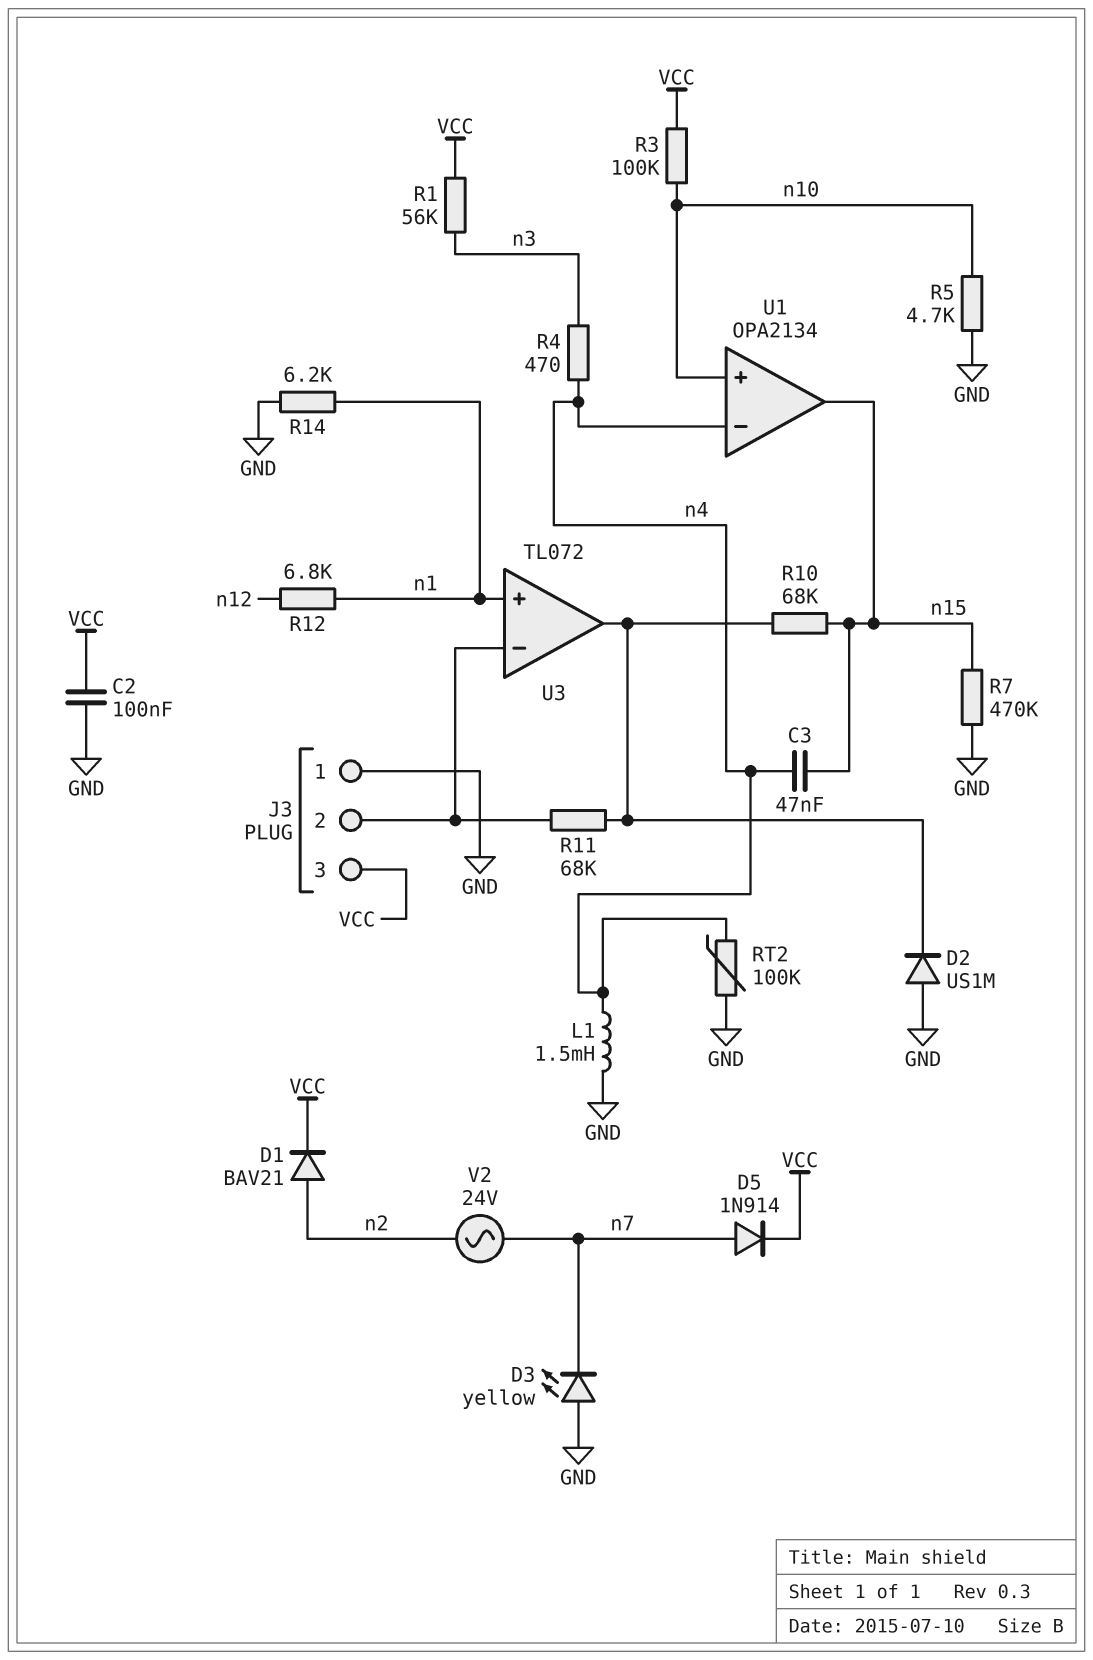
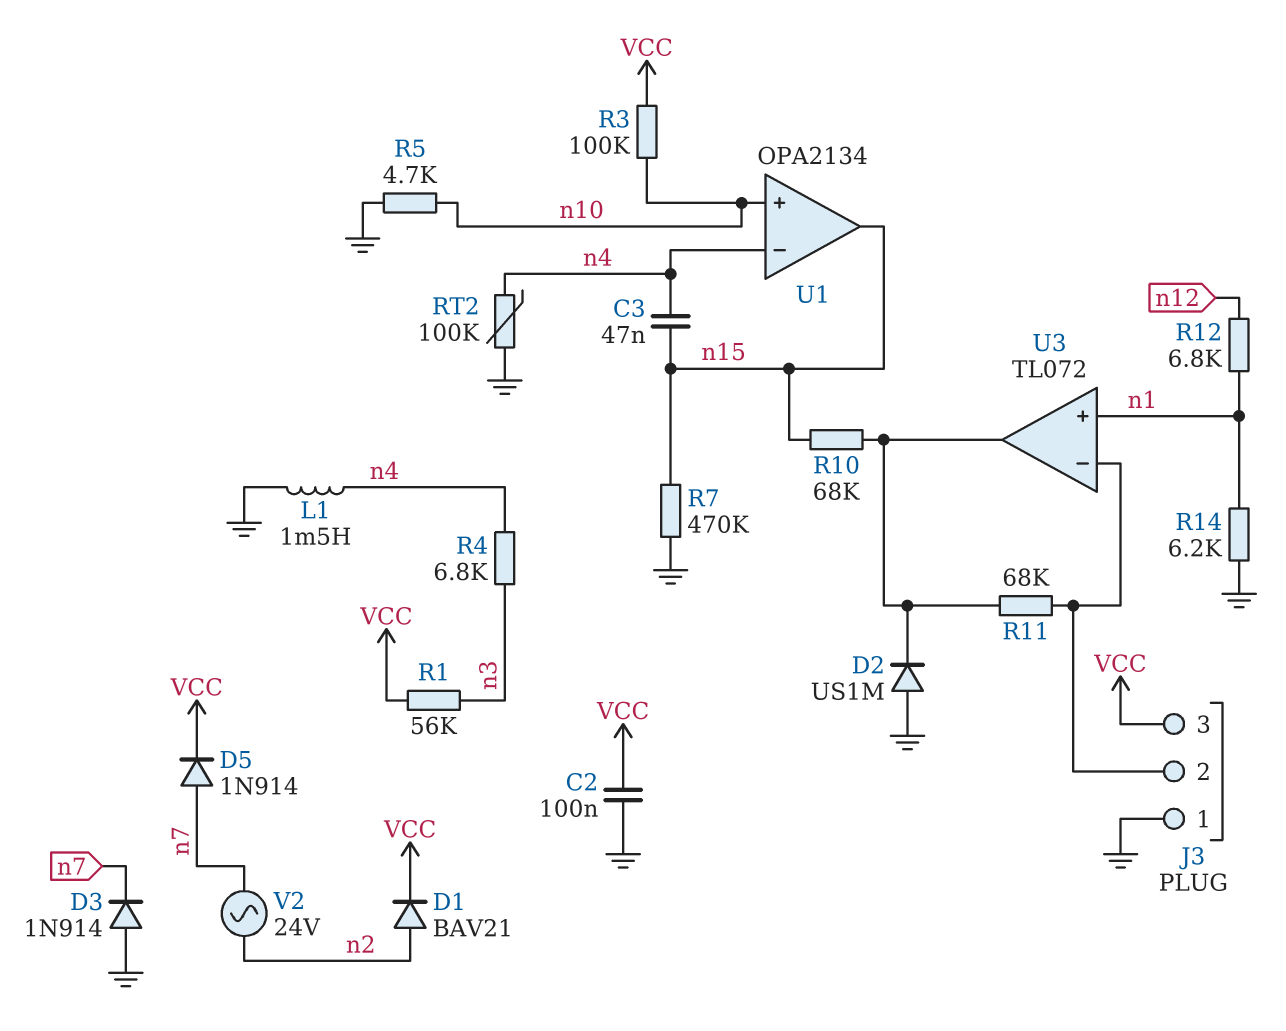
D3: LED yellow (A GND, K n7) -> diode 1N914 (A GND, K n7)
R4: 470 (n3, n4) -> 6.8k (n3, n4)

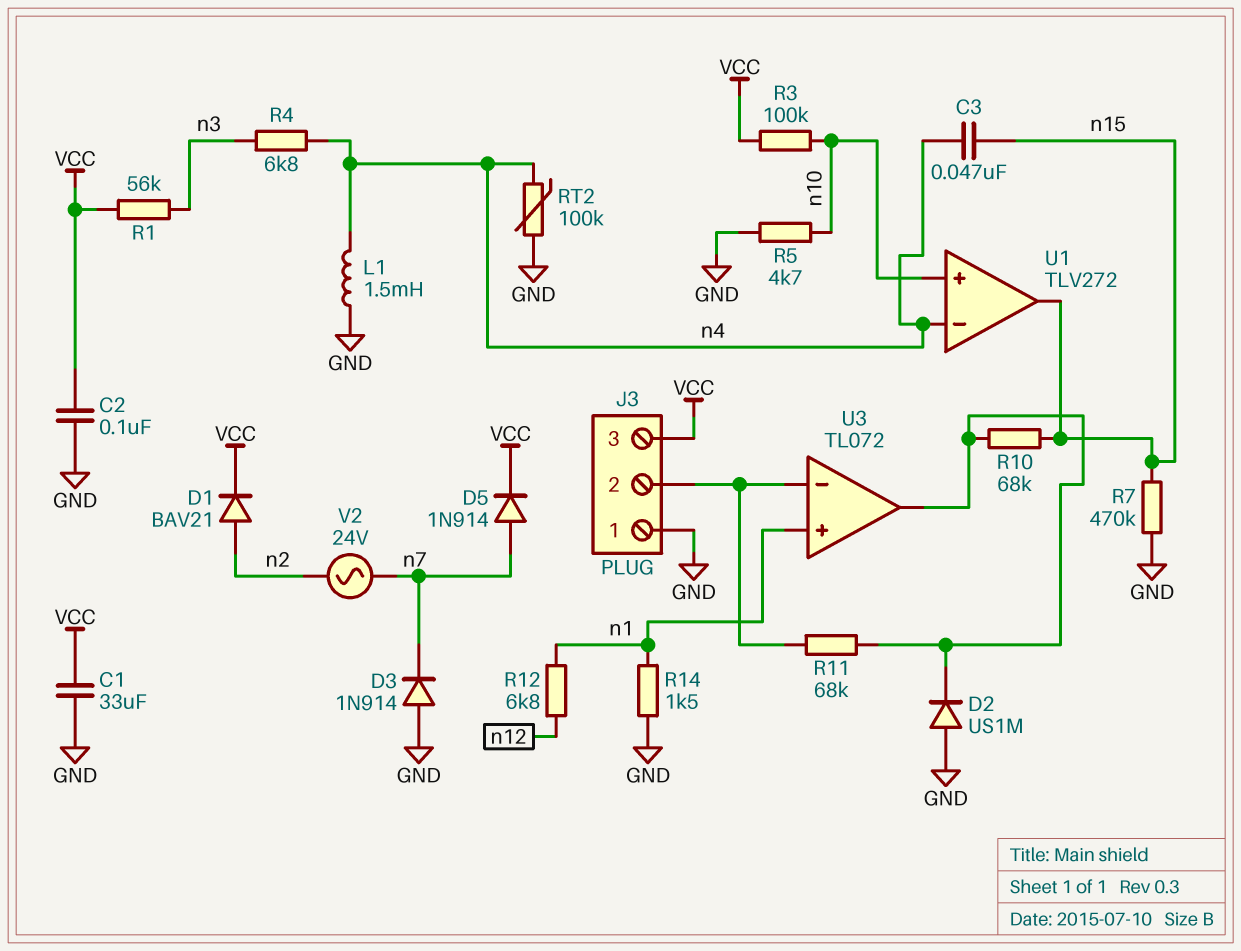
C1: none -> 33uF (GND, VCC)
R14: 6.2k (GND, n1) -> 1.5k (GND, n1)
U1: OPA2134 -> TLV272

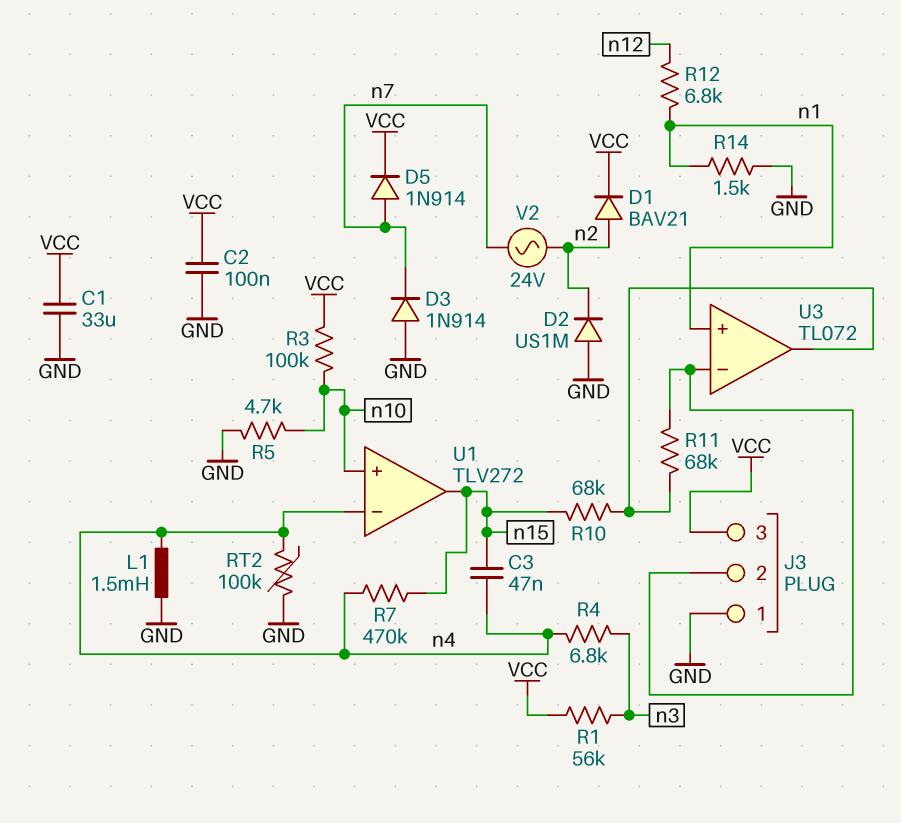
D2: diode US1M (A GND, K U3/out) -> diode US1M (A GND, K n2)
R7: 470k (GND, n15) -> 470k (n4, n15)

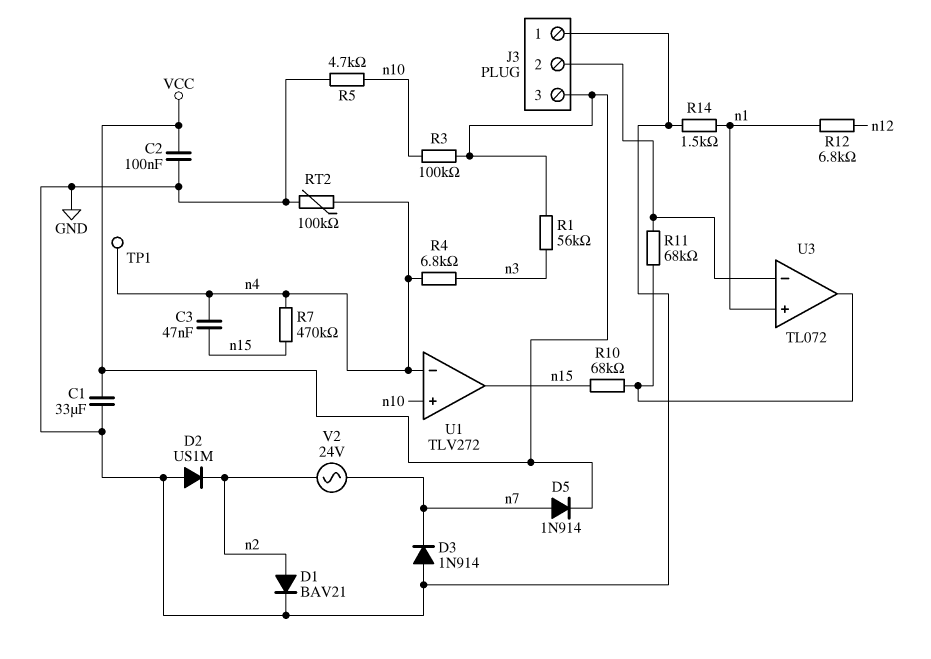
D1: diode BAV21 (A n2, K VCC) -> diode BAV21 (A n2, K GND)
L1: 1.5mH (GND, n4) -> none
TP1: none -> test point (n4)

